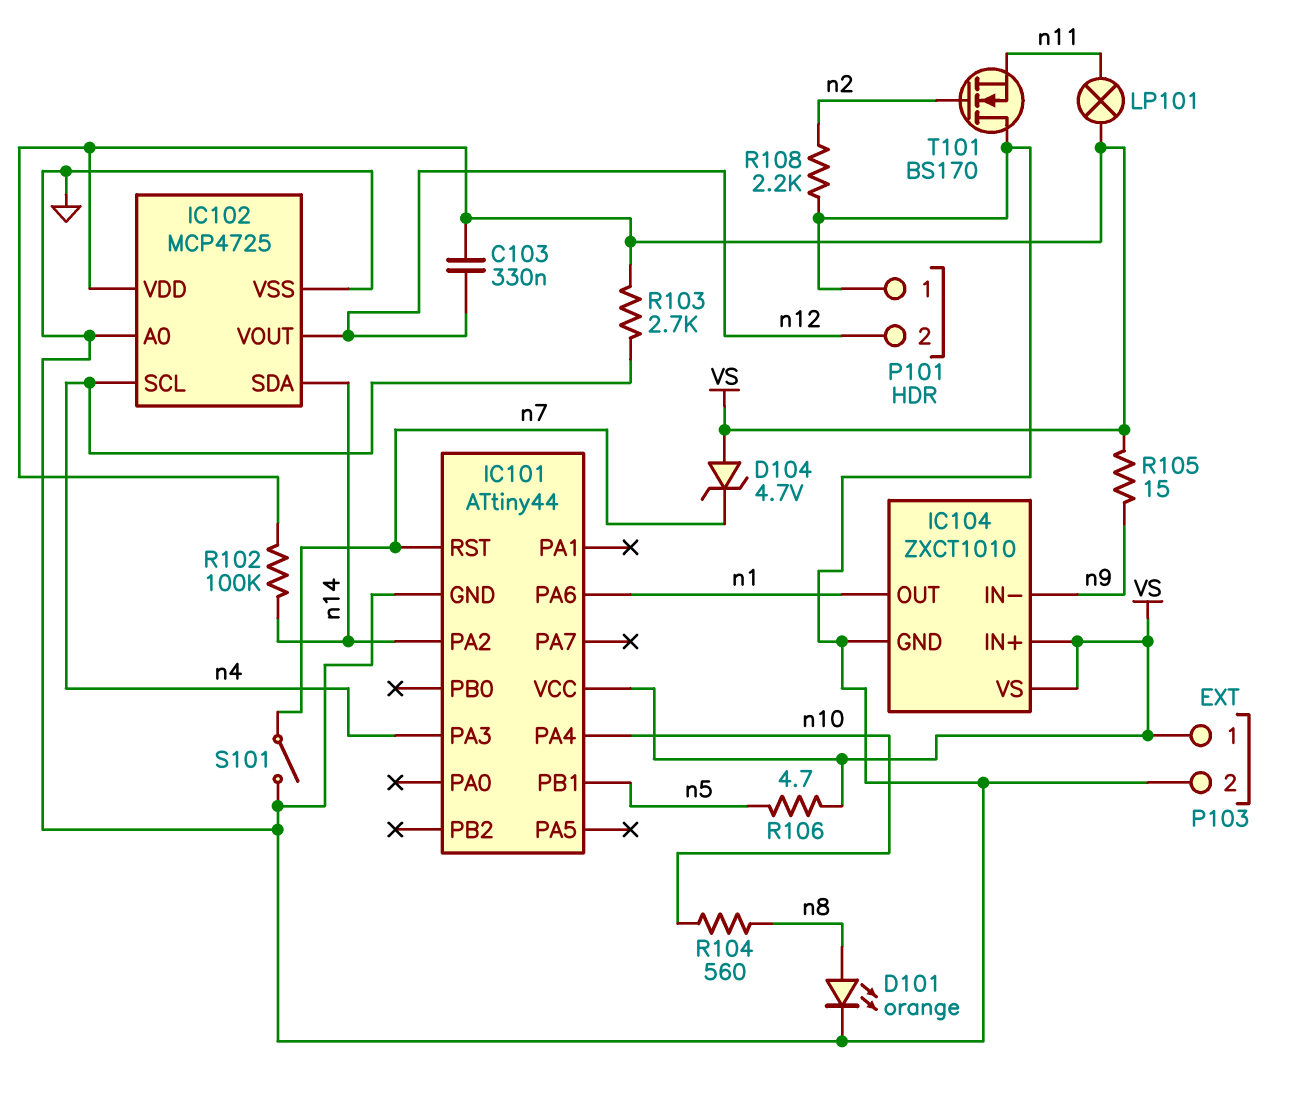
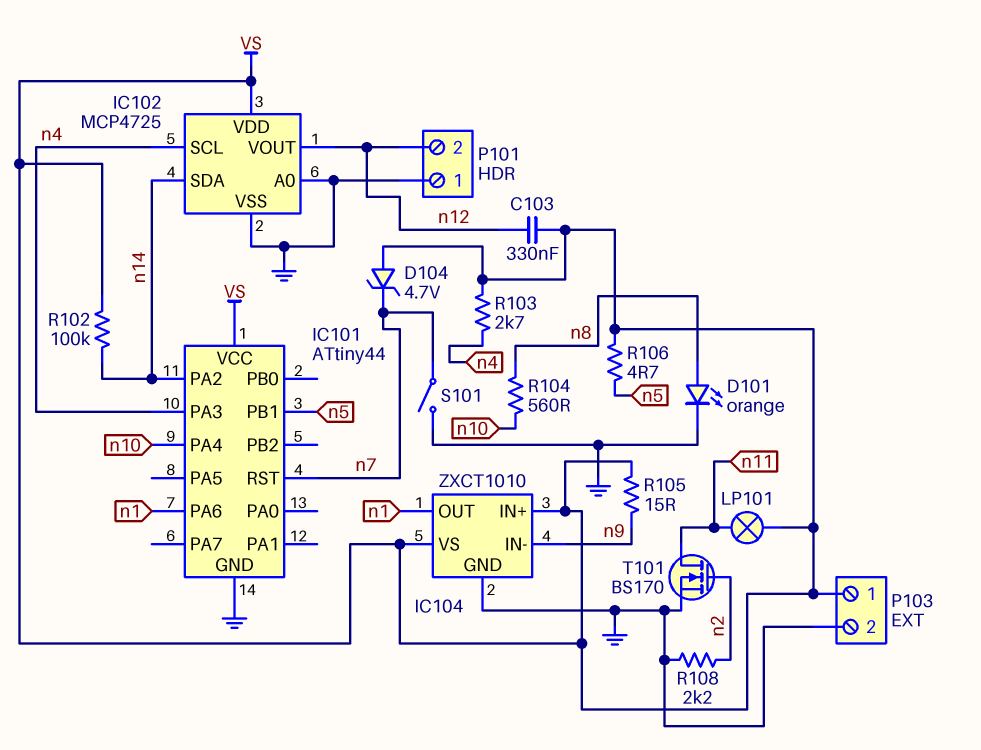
T101: NMOS BS170 (G n2, D GND, S n11) -> NMOS BS170 (G n2, D n11, S GND)

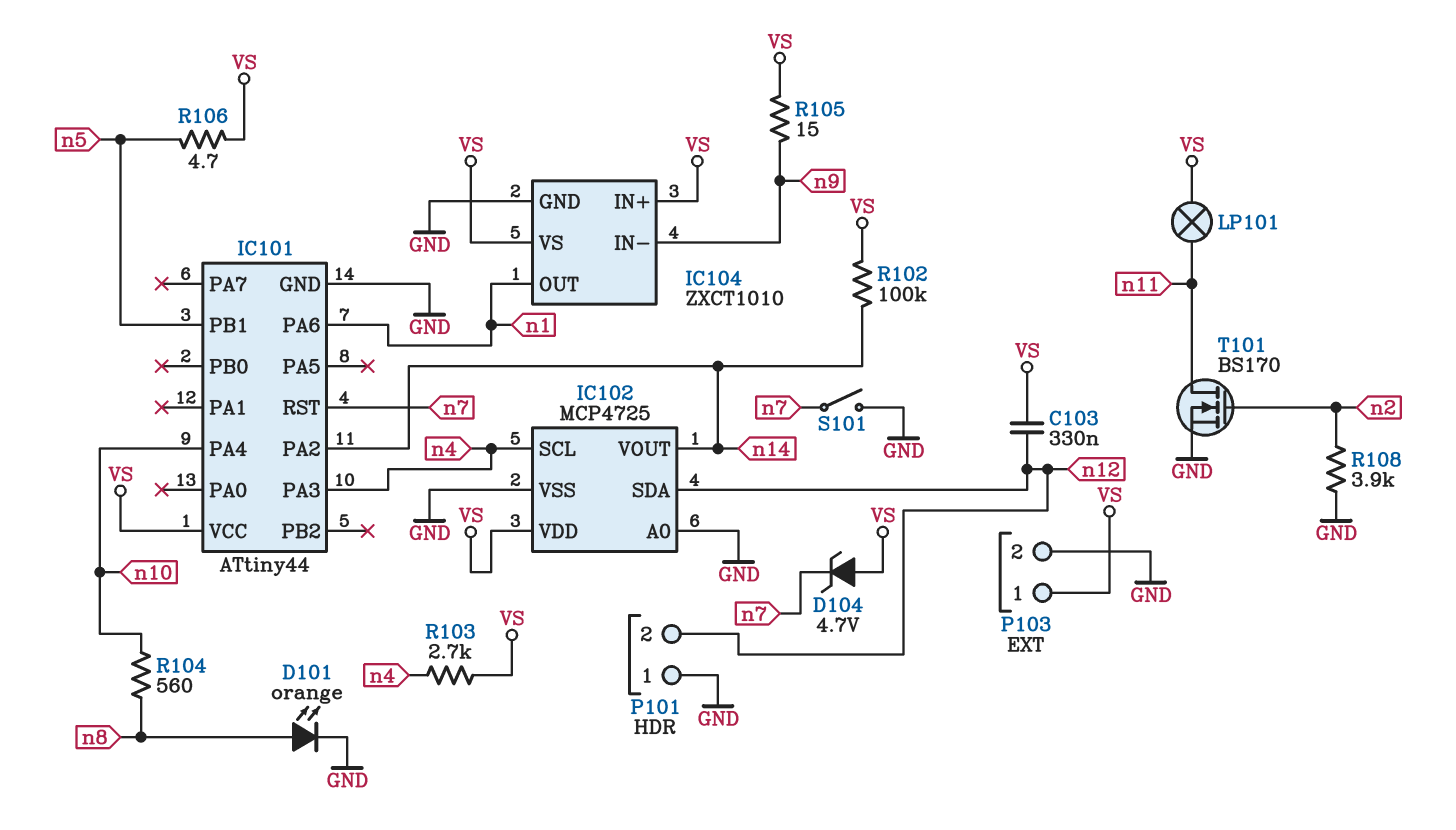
IC102 pin SDA: n14 -> n12
IC102 pin VOUT: n12 -> n14
R108: 2.2k (GND, n2) -> 3.9k (GND, n2)

